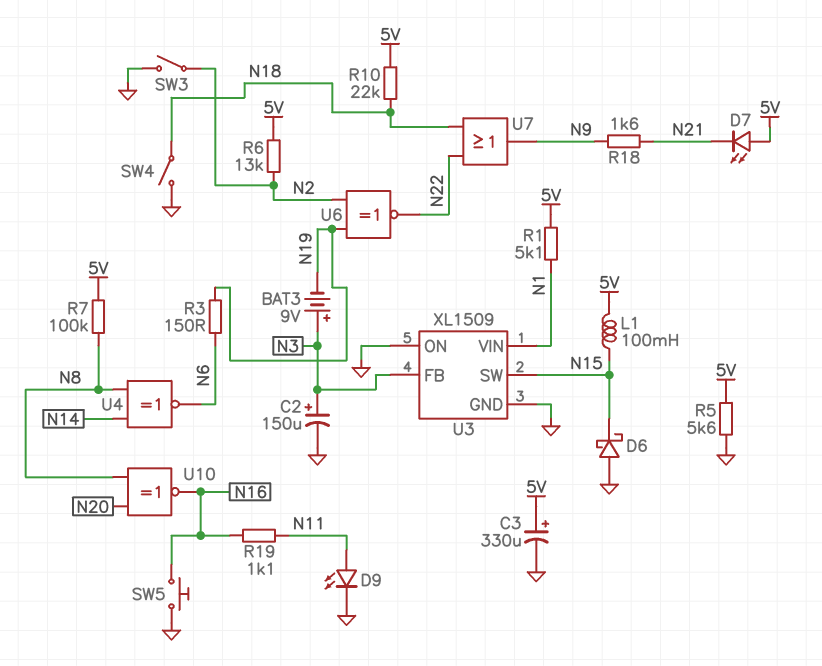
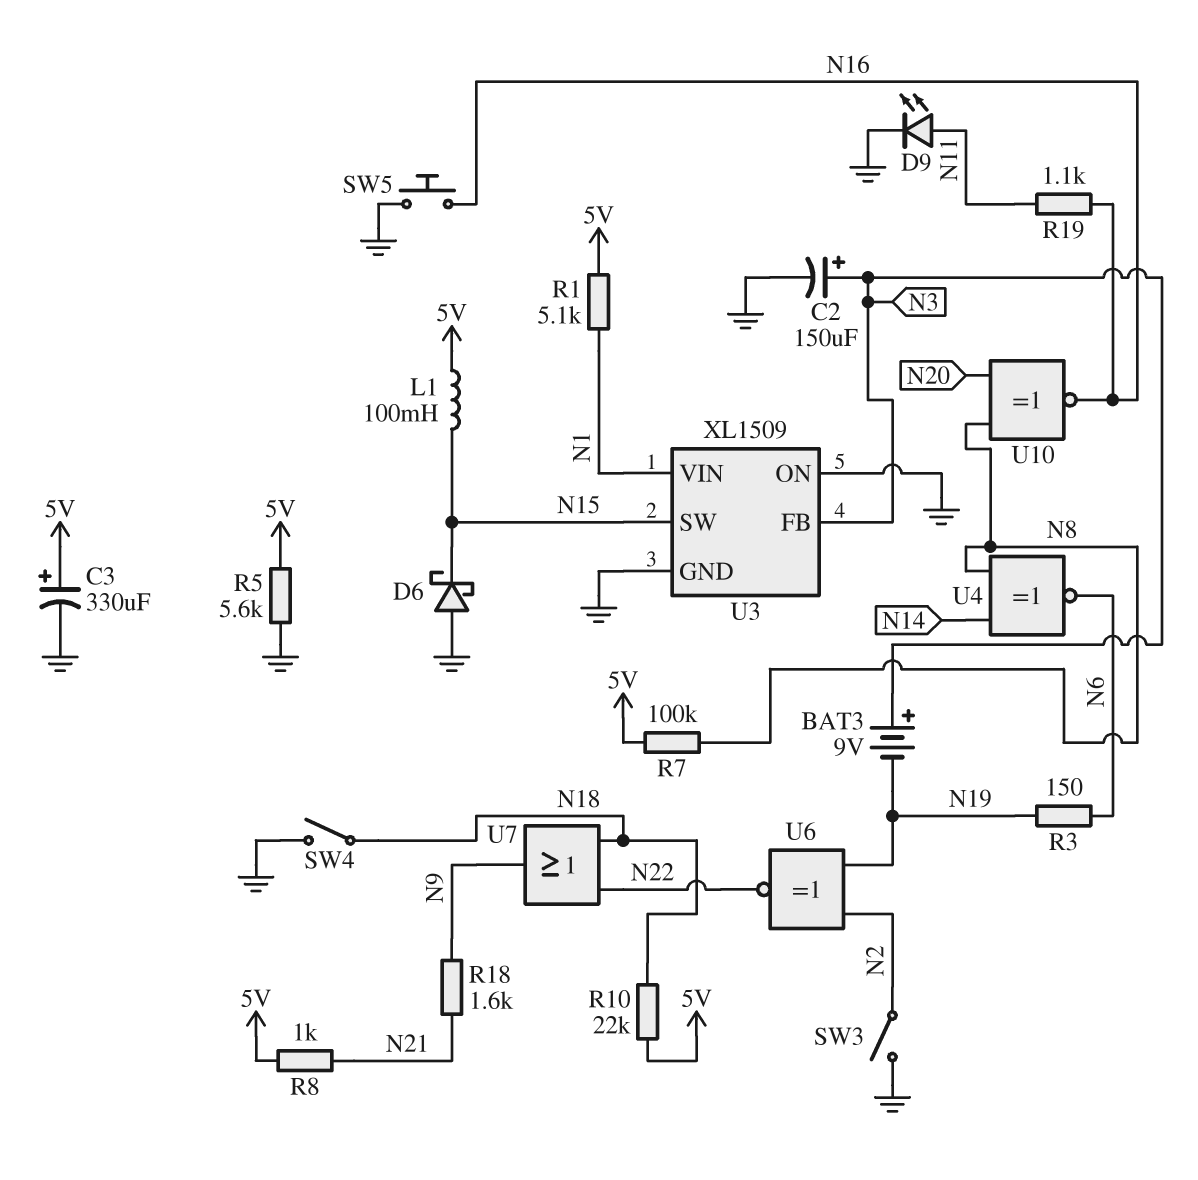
D7: LED (A 5V, K N21) -> none
R6: 13k (5V, N2) -> none
R8: none -> 1k (5V, N21)

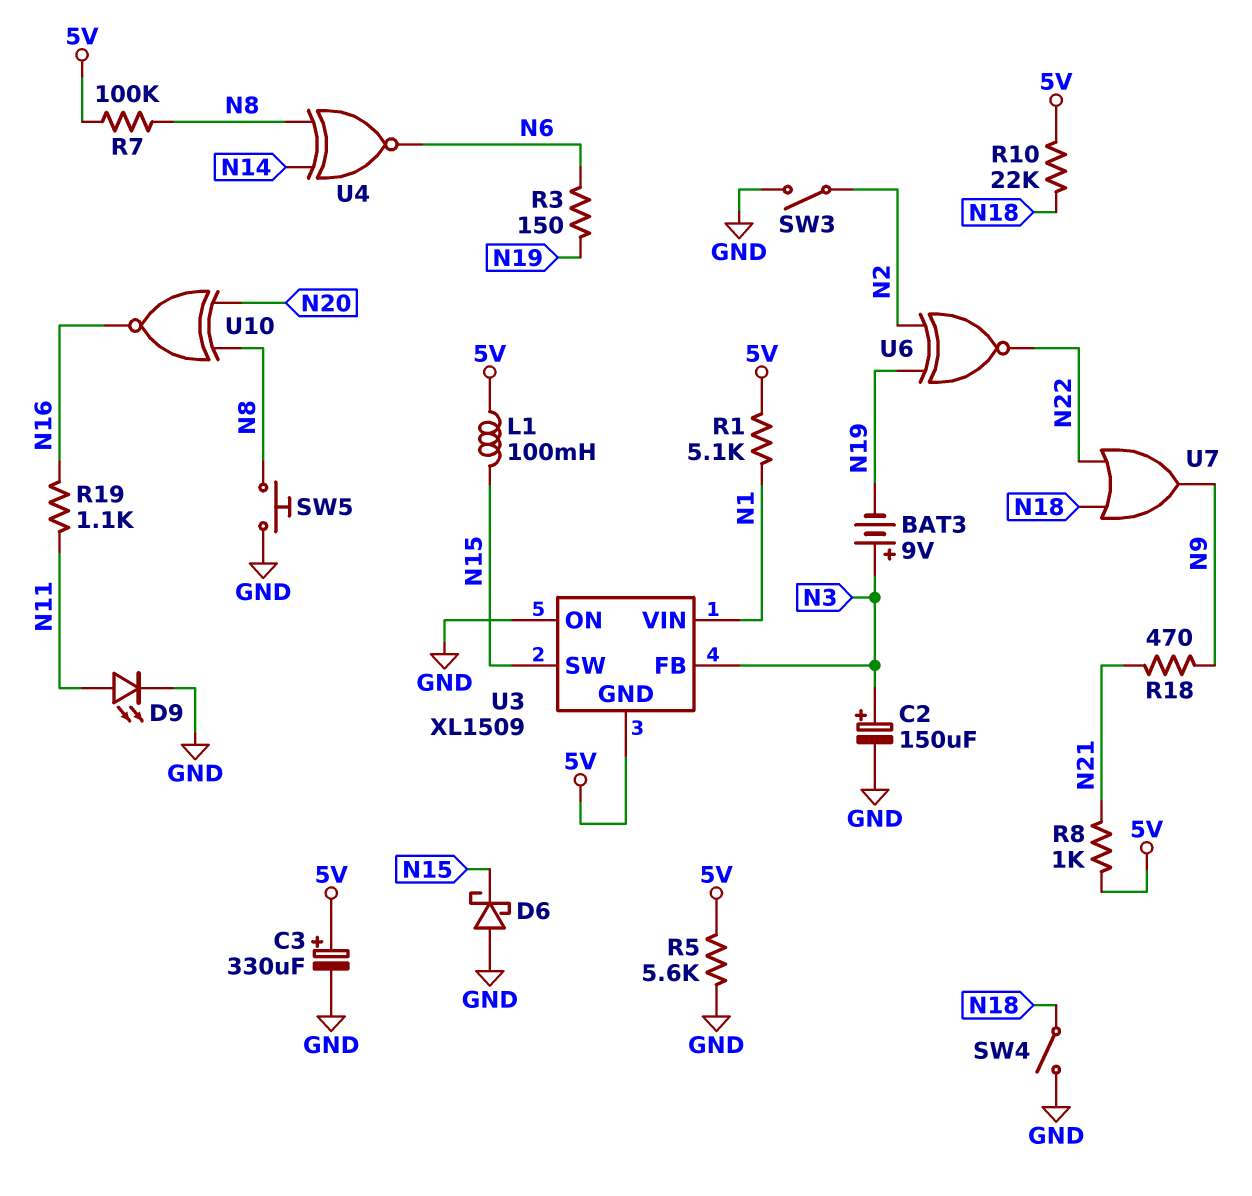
R18: 1.6k (N9, N21) -> 470 (N9, N21)
SW5: button (GND, N16) -> button (GND, N8)
U3 pin GND: GND -> 5V

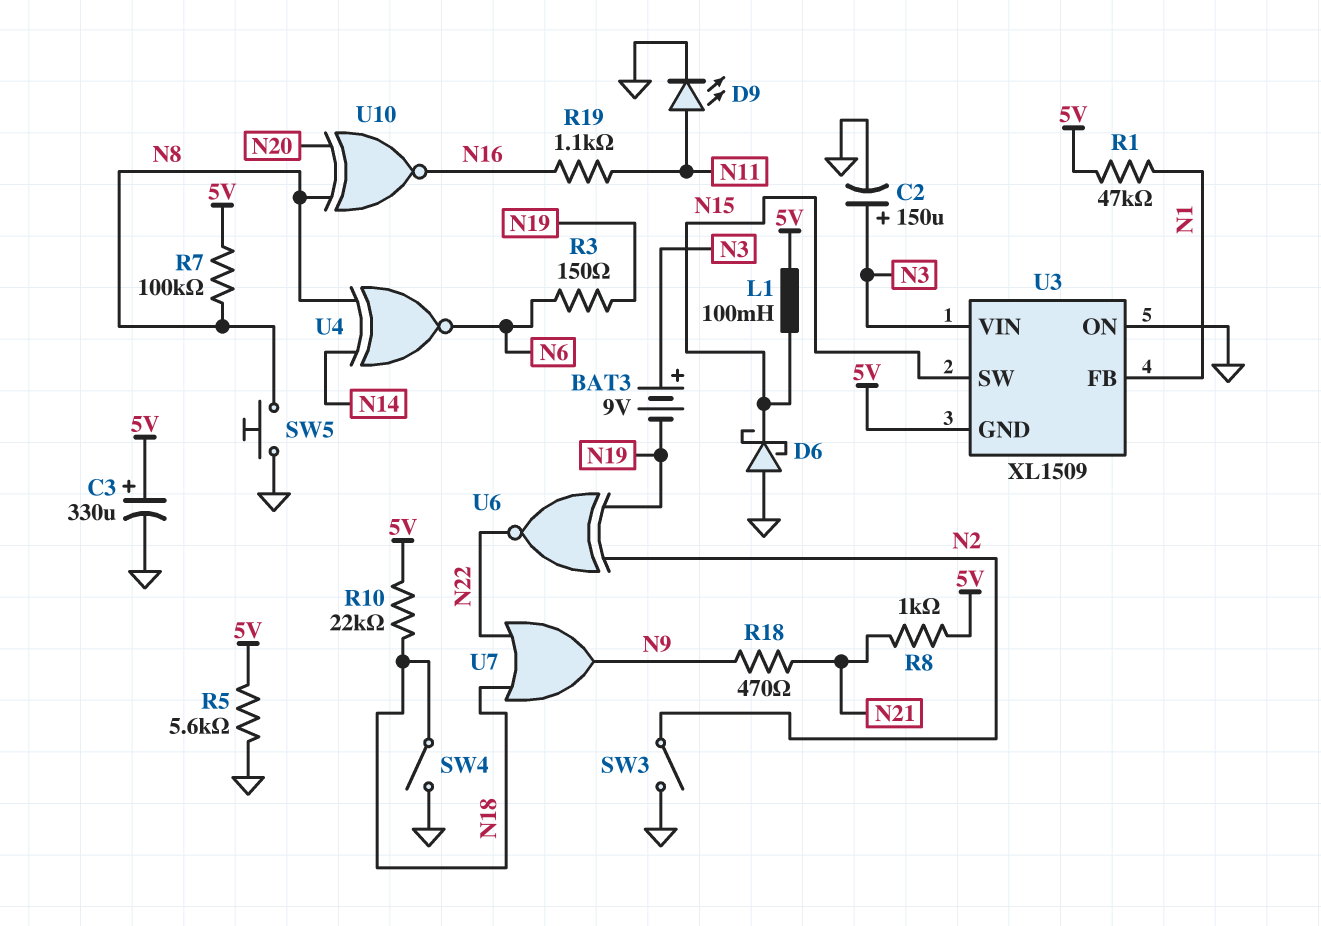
R1: 5.1k (5V, N1) -> 47k (5V, N1)
U3 pin FB: N3 -> N1
U3 pin VIN: N1 -> N3

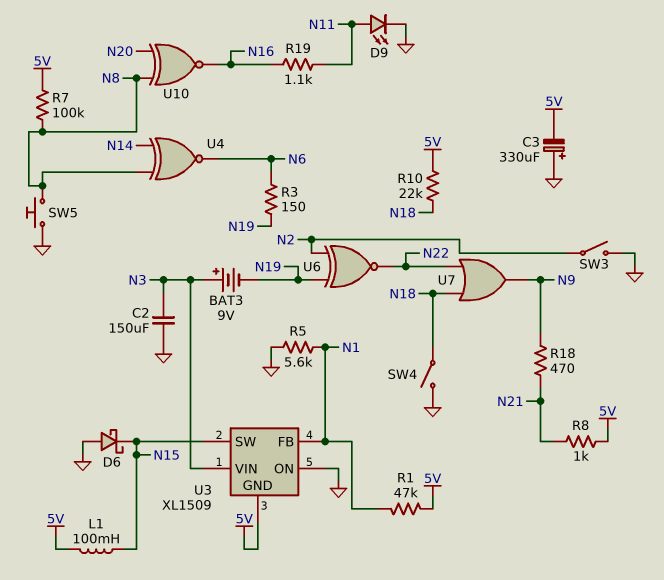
C2: 150uF (plus N3, minus GND) -> 150uF (GND, N3)
C3: 330uF (plus 5V, minus GND) -> 330uF (plus GND, minus 5V)
R5: 5.6k (5V, GND) -> 5.6k (GND, N1)

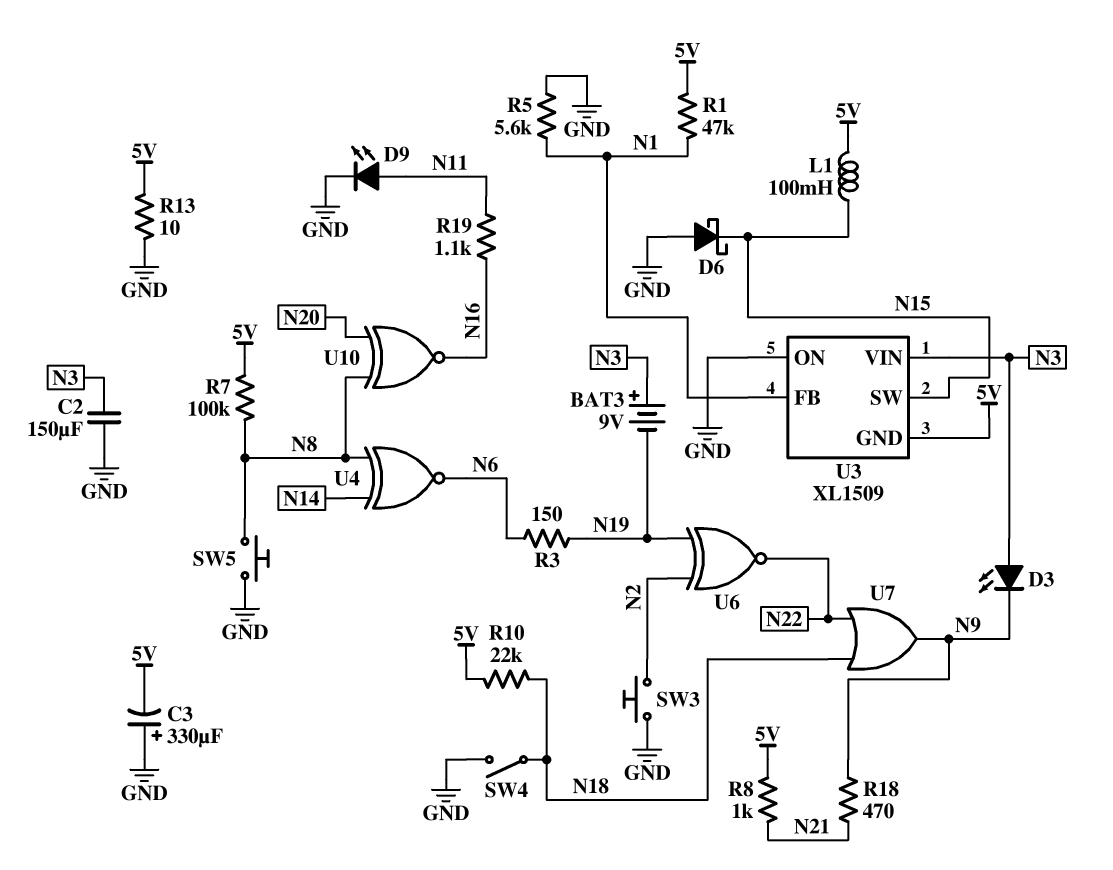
D3: none -> LED (A N3, K N9)
R13: none -> 10 (5V, GND)
SW3: switch (GND, N2) -> button (GND, N2)

